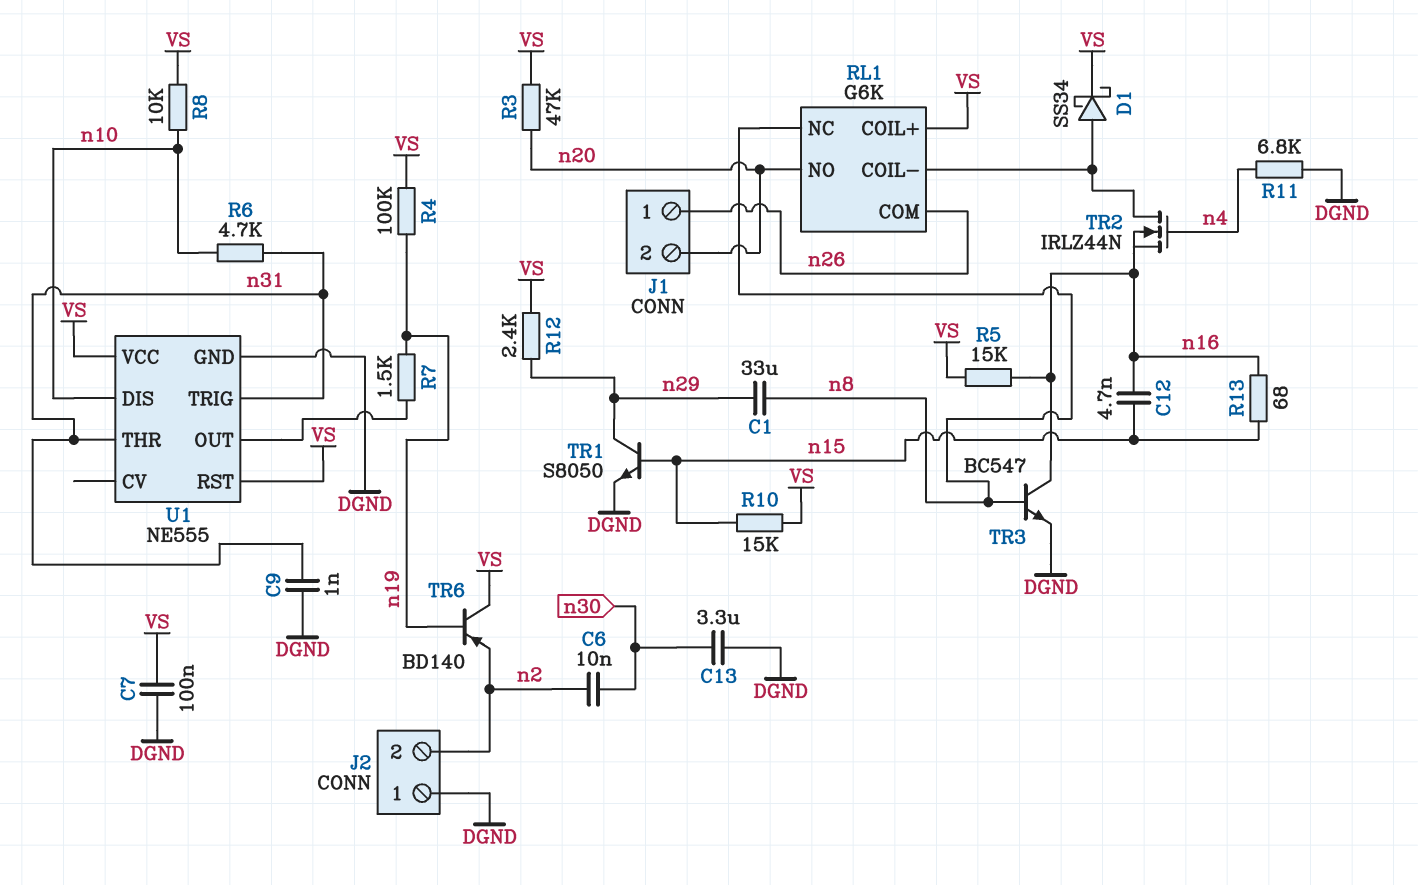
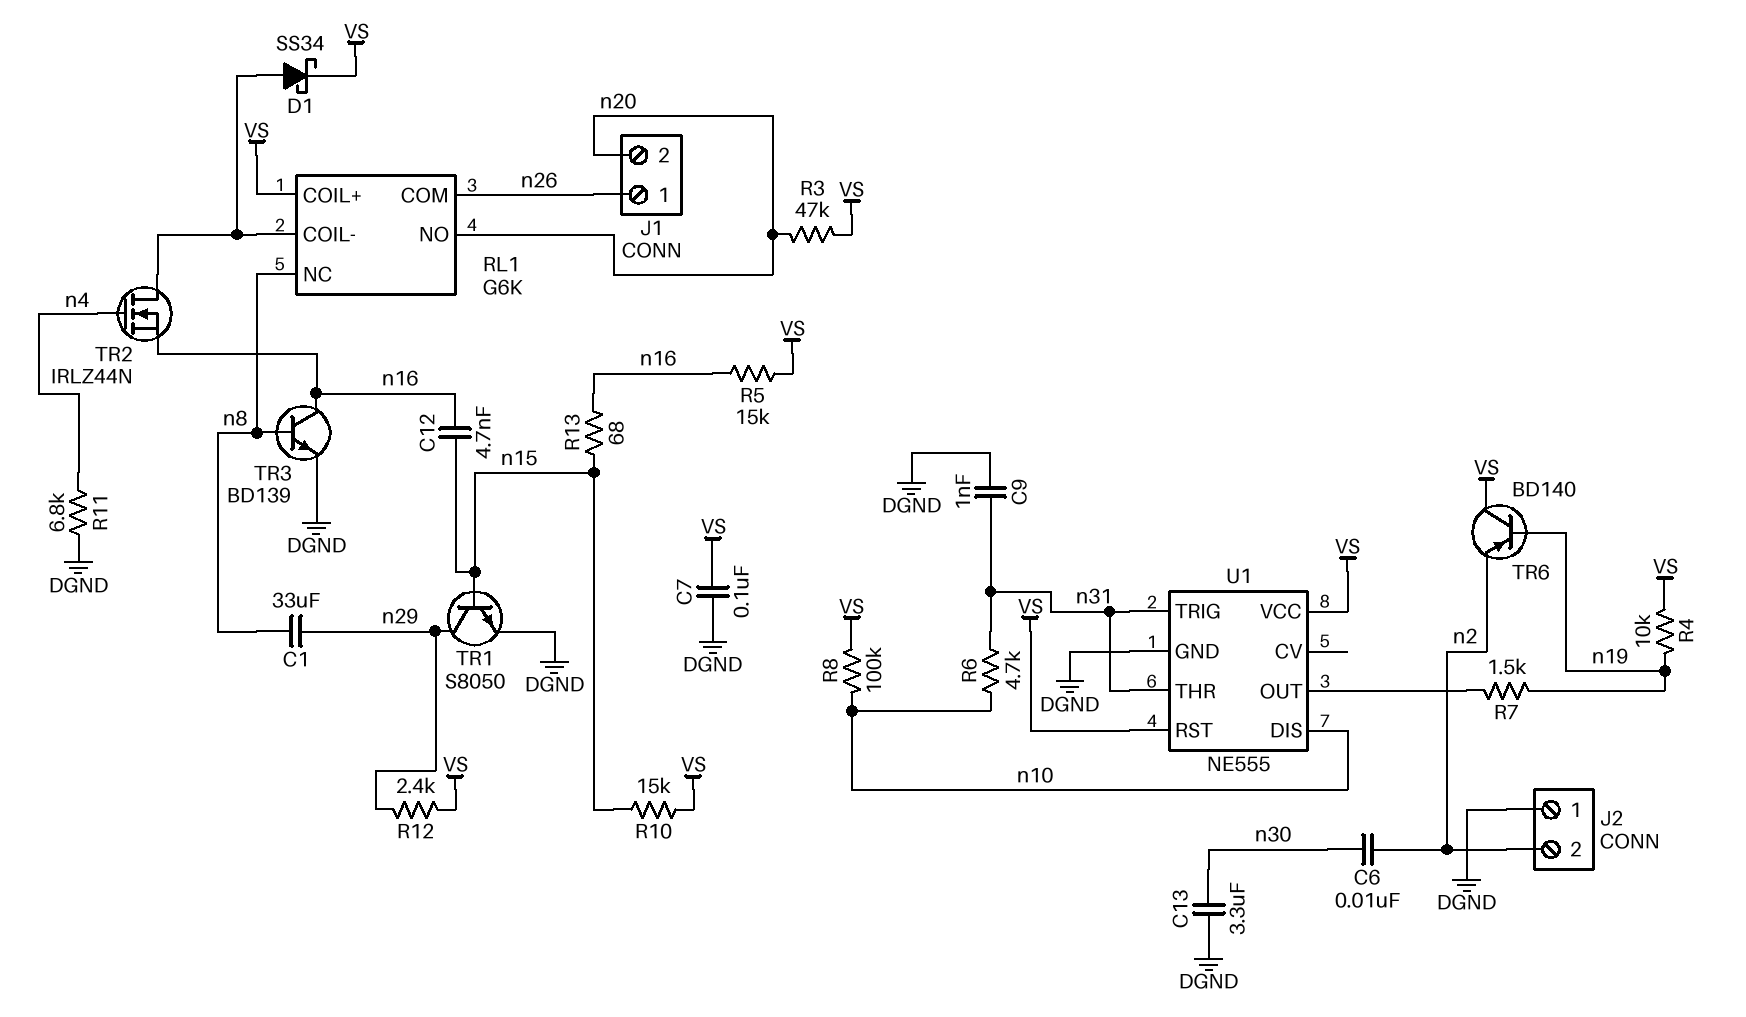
R4: 100k (VS, n19) -> 10k (VS, n19)
R8: 10k (VS, n10) -> 100k (VS, n10)
TR3: NPN BC547 (B n8, C n16, E DGND) -> NPN BD139 (B n8, C n16, E DGND)

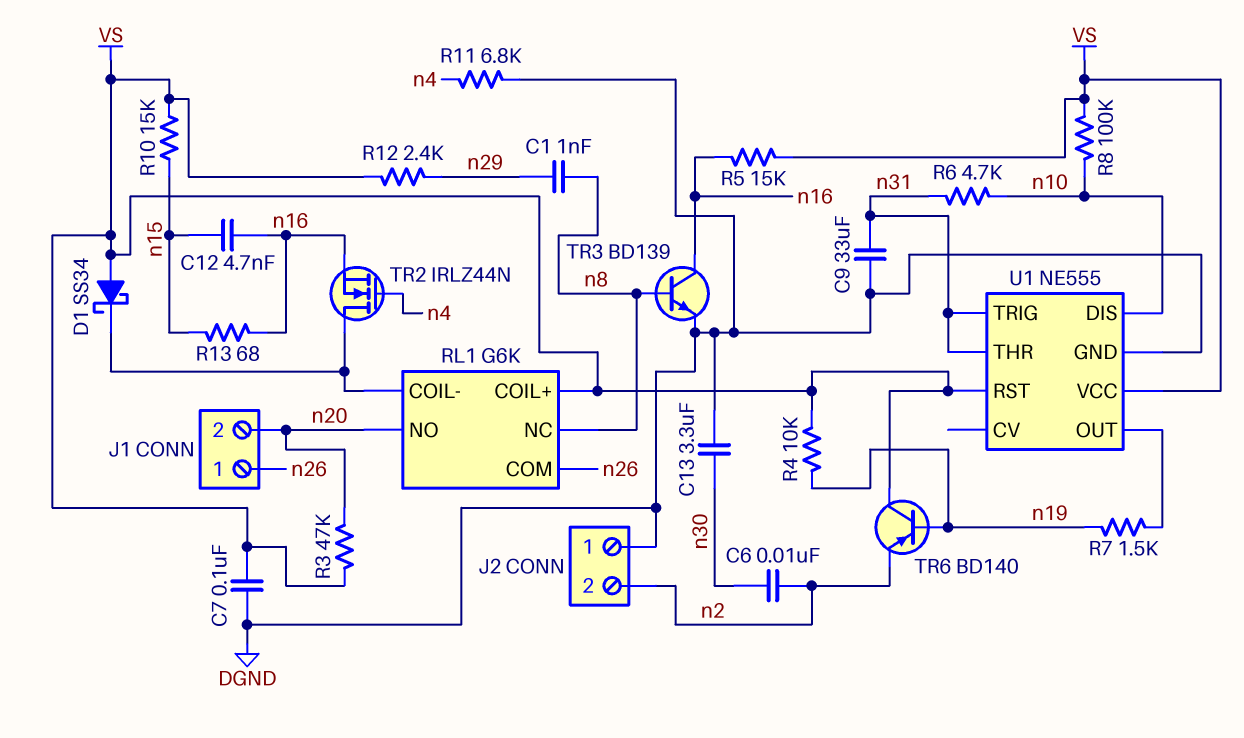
C1: 33uF (n8, n29) -> 1nF (n8, n29)
C9: 1nF (DGND, n31) -> 33uF (DGND, n31)
D1: schottky SS34 (A RL1/COIL-, K VS) -> schottky SS34 (A VS, K RL1/COIL-)
TR1: NPN S8050 (B n15, C n29, E DGND) -> none

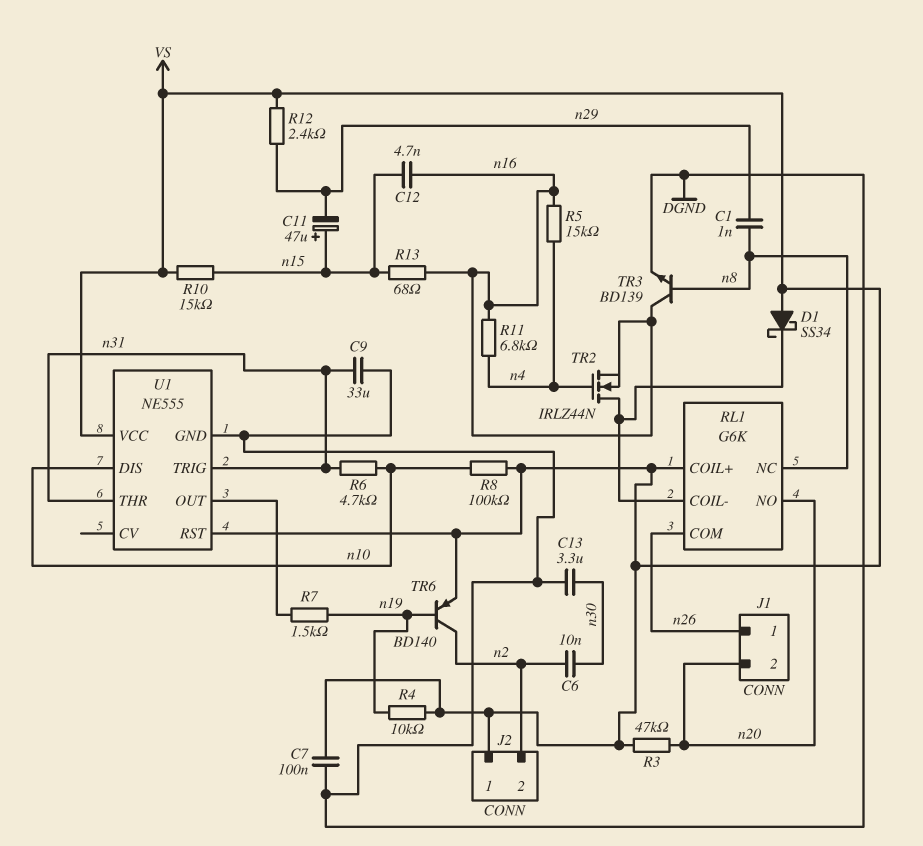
C11: none -> 47uF (plus n15, minus n29)
J2 pin 1: DGND -> VS
R5: 15k (VS, n16) -> 15k (n4, n16)
R11: 6.8k (DGND, n4) -> 6.8k (n4, n16)
TR6: PNP BD140 (B n19, C VS, E n2) -> PNP BD140 (B n19, C n2, E VS)

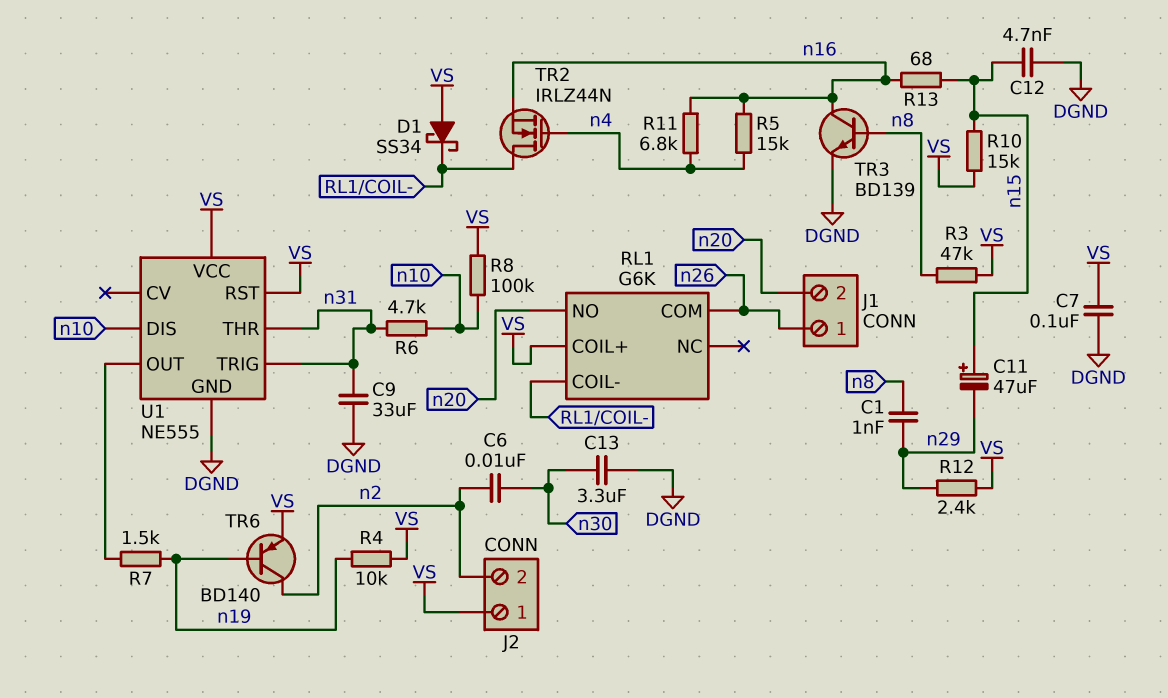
C12: 4.7nF (n15, n16) -> 4.7nF (DGND, n15)
R3: 47k (VS, n20) -> 47k (VS, n8)
RL1 pin NC: n8 -> none

